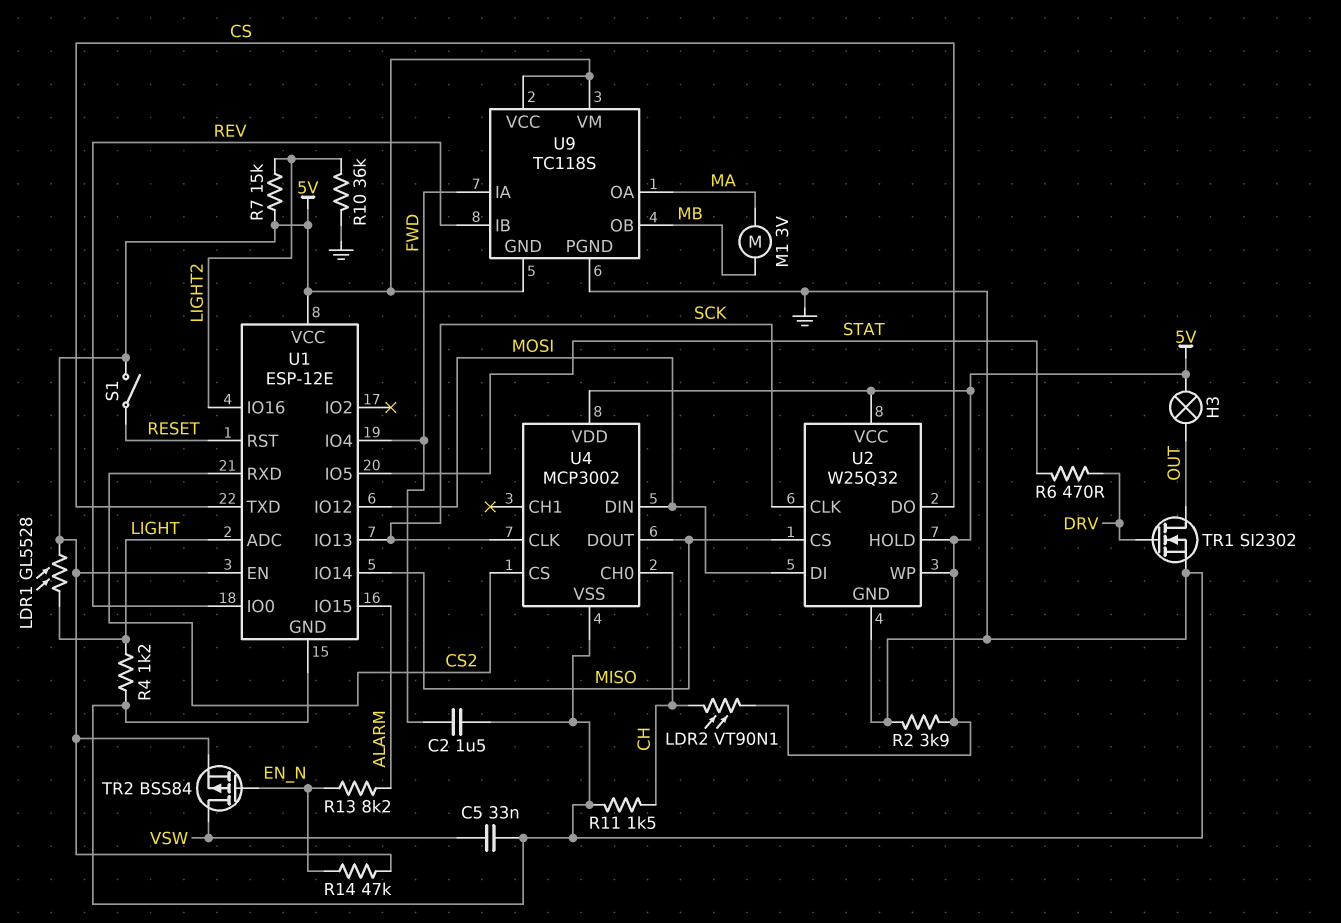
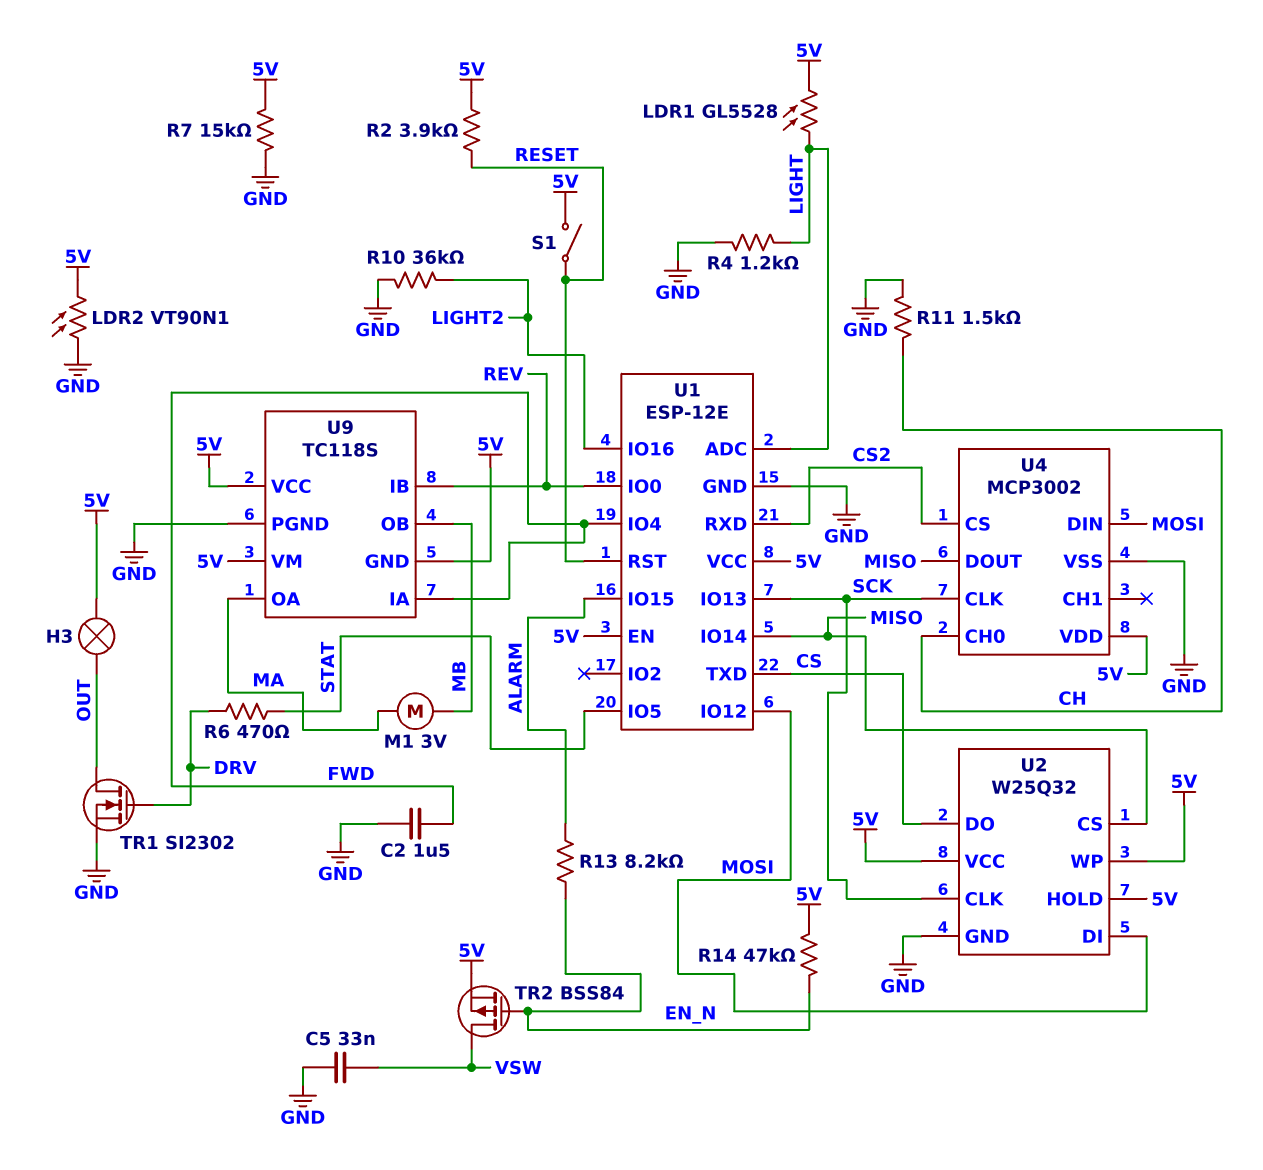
LDR2: VT90N1 (5V, CH) -> VT90N1 (5V, GND)
R2: 3.9k (5V, GND) -> 3.9k (5V, RESET)
R7: 15k (5V, LIGHT2) -> 15k (5V, GND)

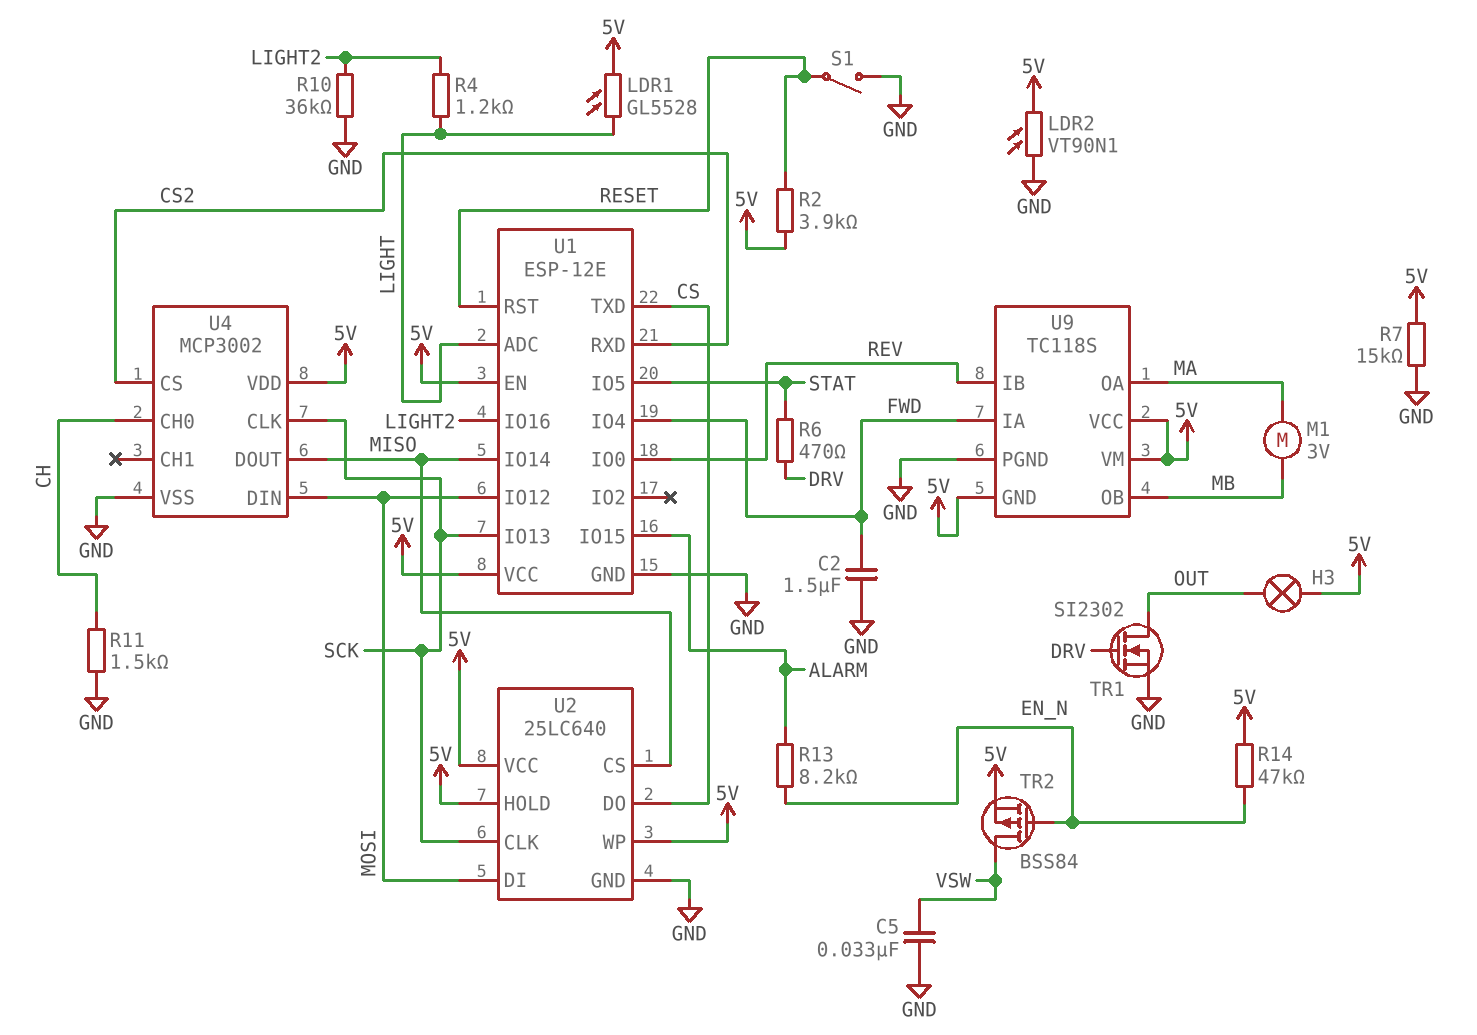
R4: 1.2k (GND, LIGHT) -> 1.2k (LIGHT, LIGHT2)
S1: switch (5V, RESET) -> switch (GND, RESET)
U2: W25Q32 -> 25LC640

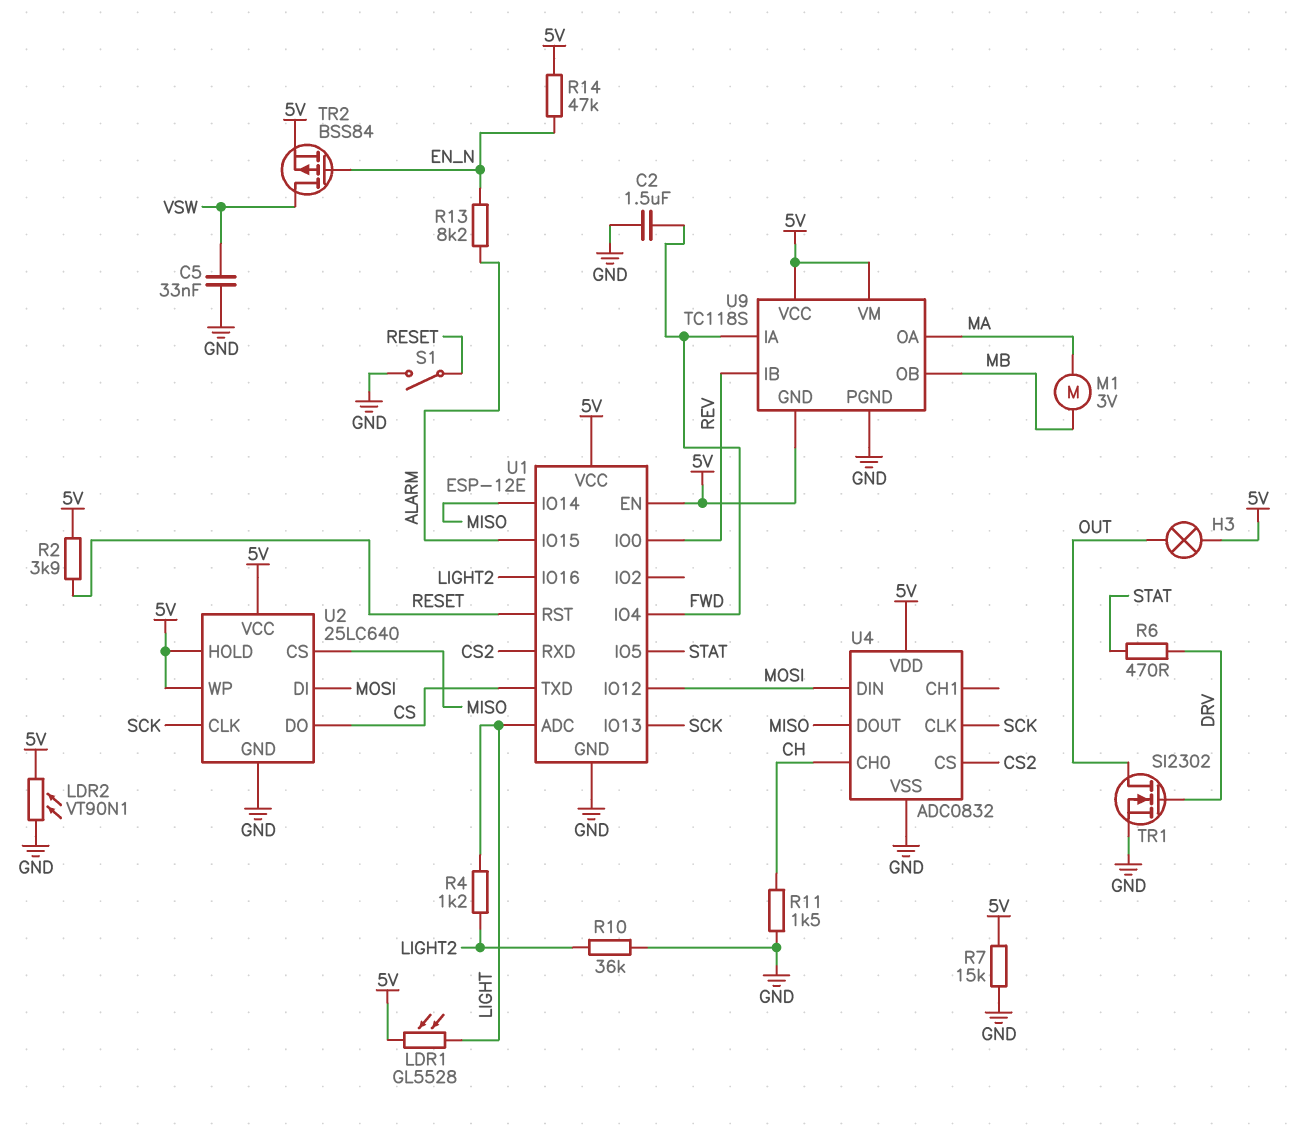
U4: MCP3002 -> ADC0832

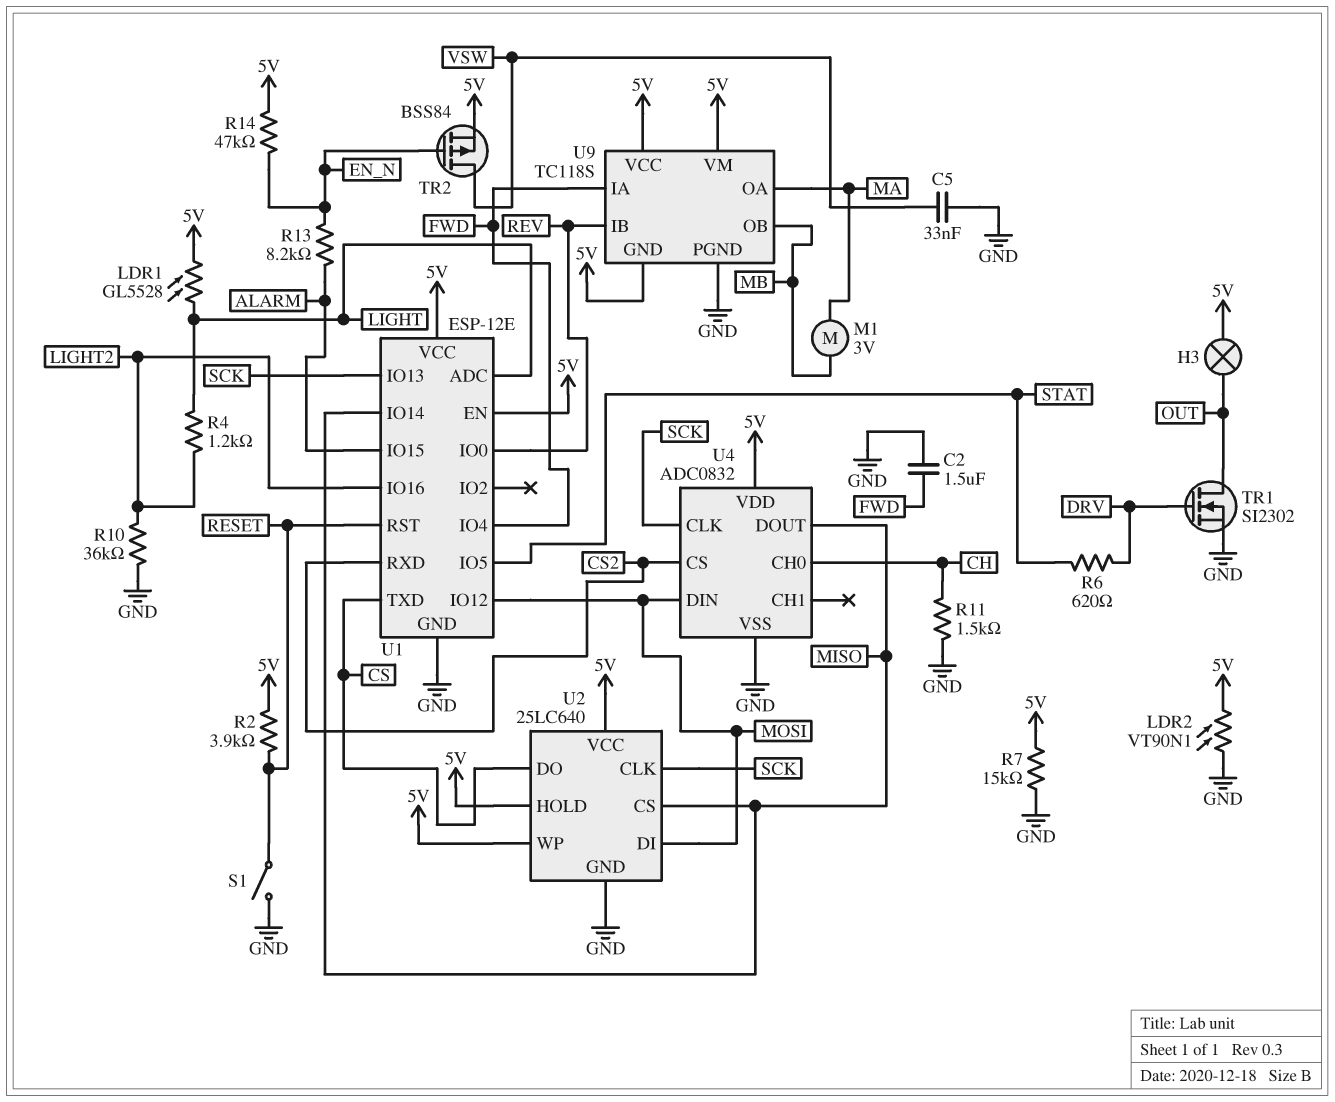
R6: 470 (DRV, STAT) -> 620 (DRV, STAT)

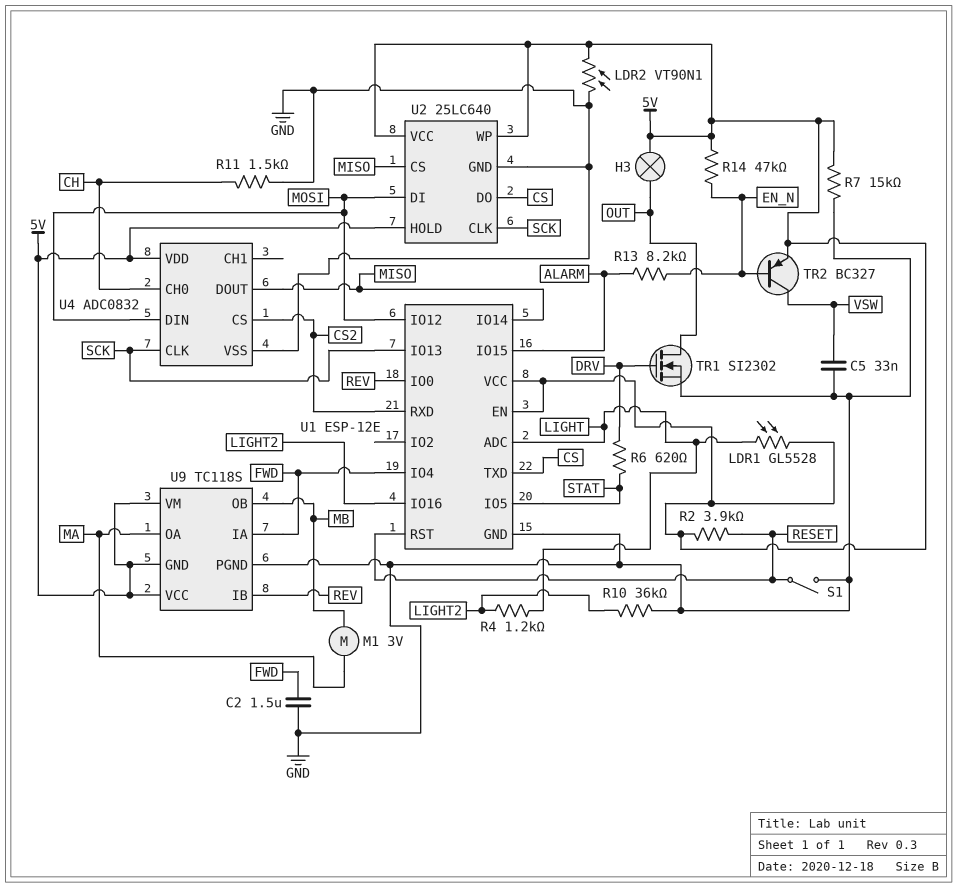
TR2: PMOS BSS84 (G EN_N, D VSW, S 5V) -> PNP BC327 (B EN_N, C VSW, E 5V)

